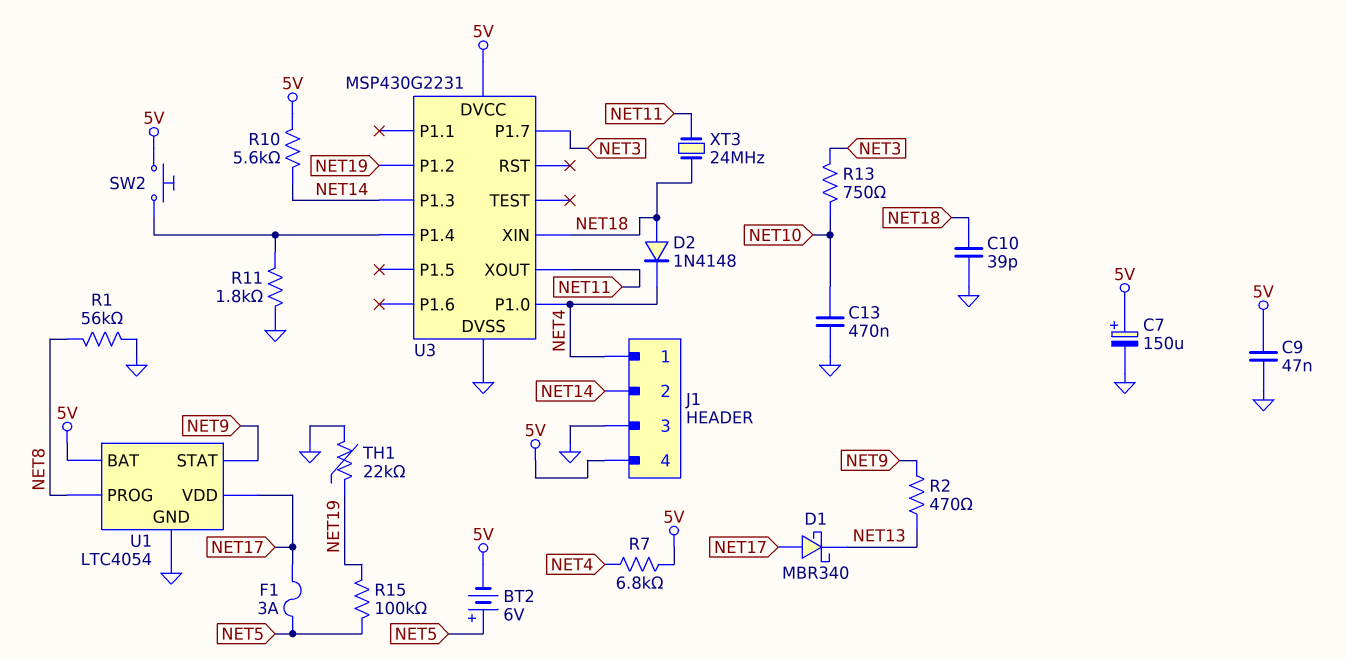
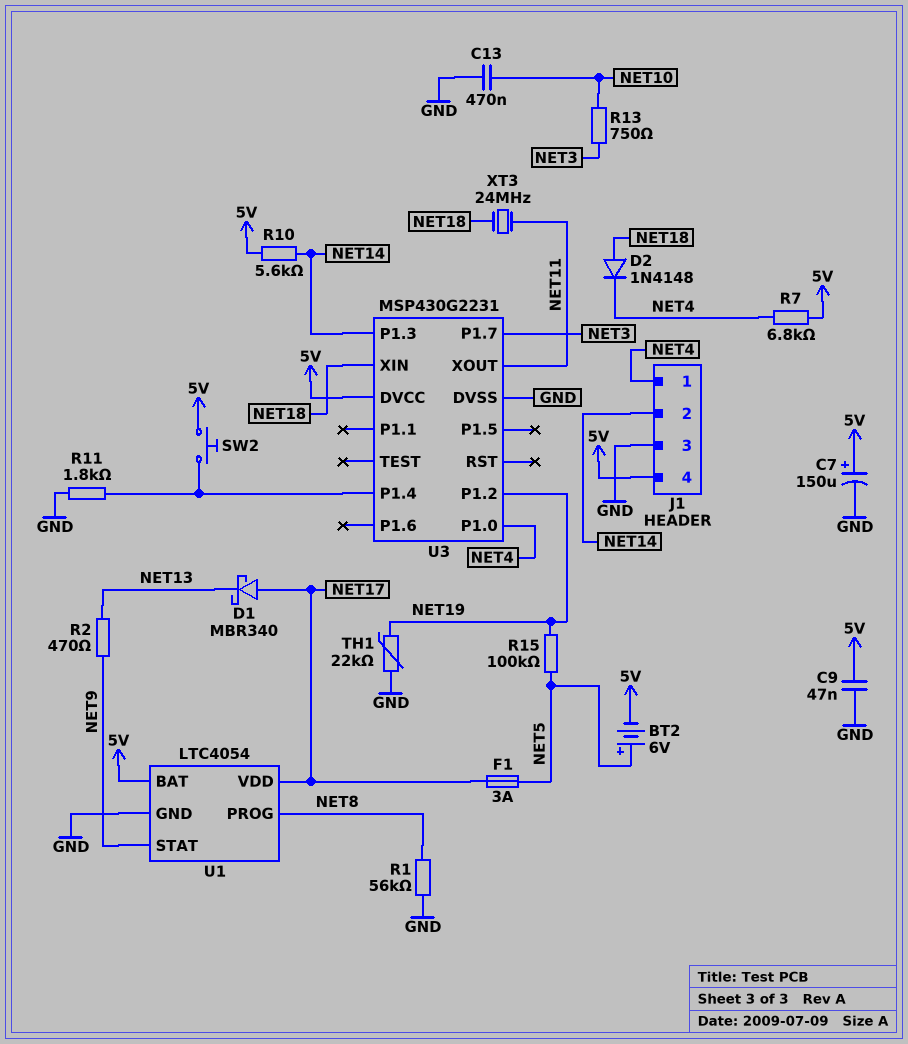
C10: 39pF (GND, NET18) -> none

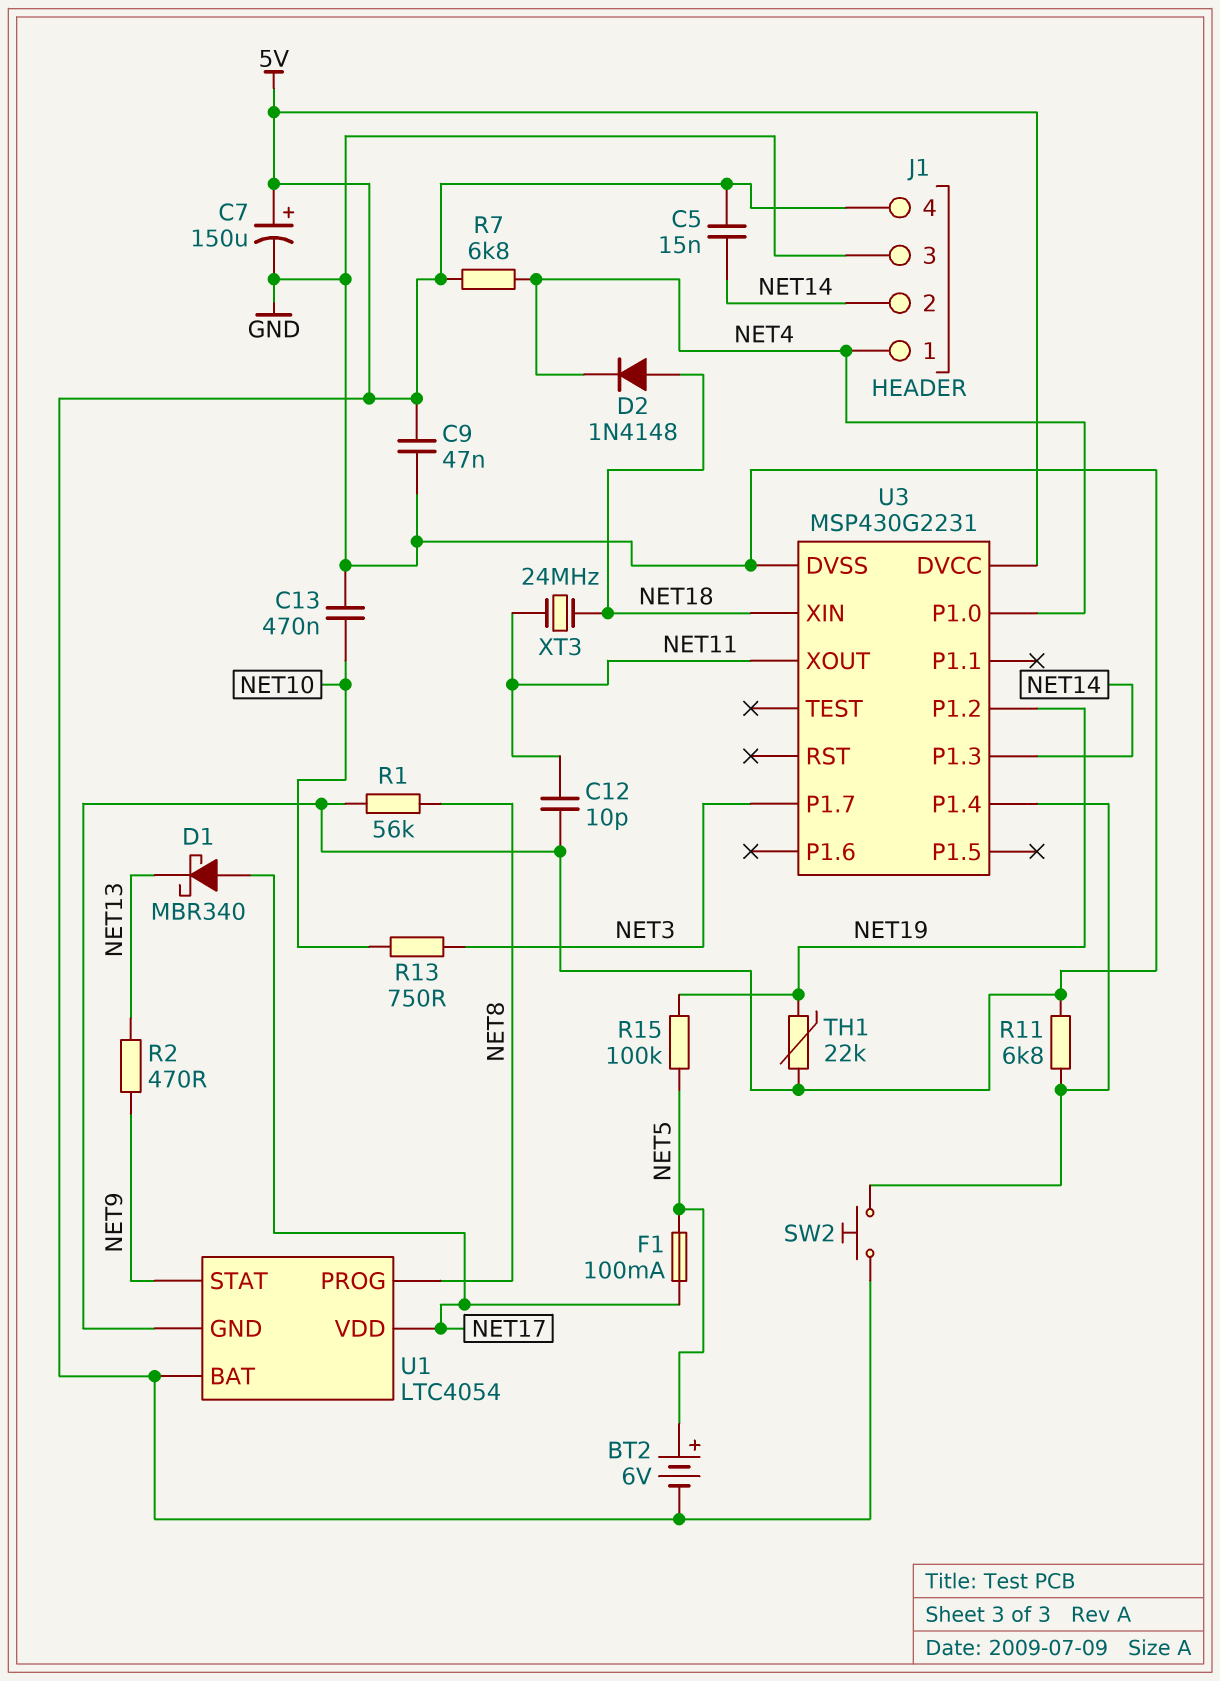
C5: none -> 15nF (5V, NET14)
C12: none -> 10pF (GND, NET11)
F1: 3A (NET5, NET17) -> 100mA (NET5, NET17)
R10: 5.6k (5V, NET14) -> none
R11: 1.8k (GND, U3/P1.4) -> 6.8k (GND, U3/P1.4)

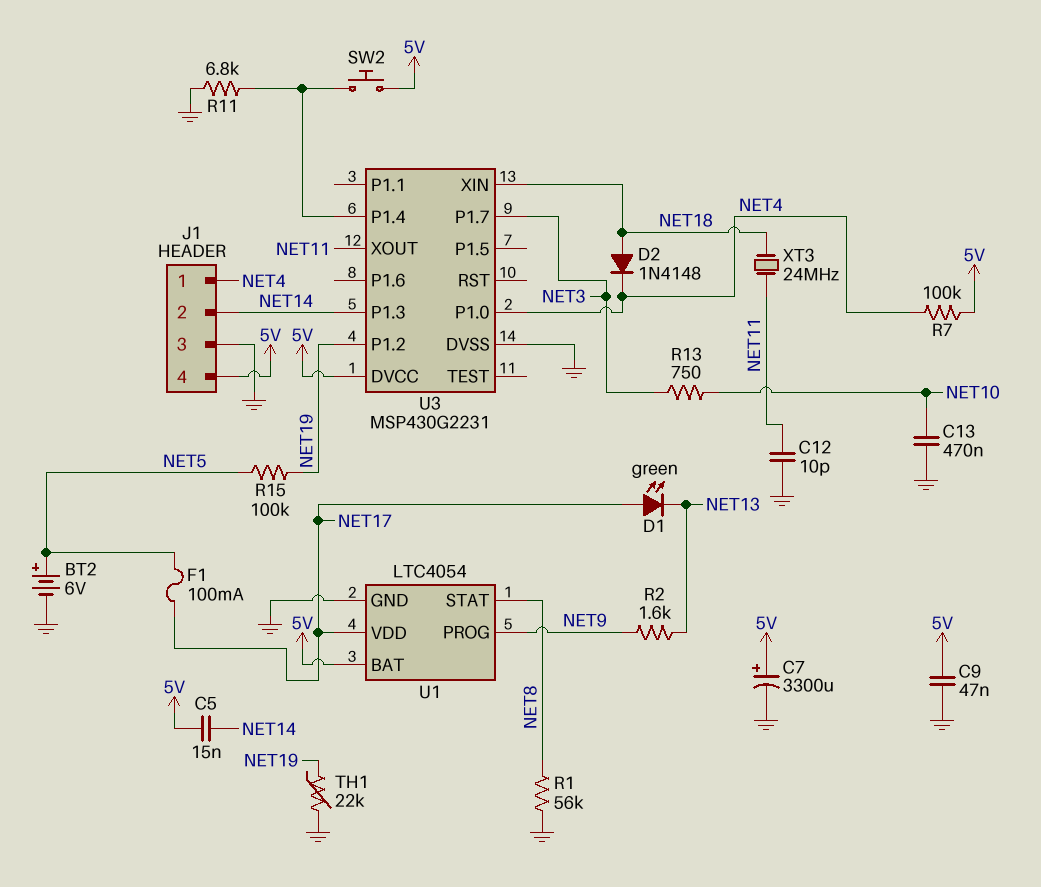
BT2: 6V (plus NET5, minus 5V) -> 6V (plus NET5, minus GND)
C7: 150uF (plus 5V, minus GND) -> 3300uF (plus 5V, minus GND)
D1: schottky MBR340 (A NET17, K NET13) -> LED green (A NET17, K NET13)
R2: 470 (NET9, NET13) -> 1.6k (NET9, NET13)
R7: 6.8k (5V, NET4) -> 100k (5V, NET4)
U1 pin PROG: NET8 -> NET9
U1 pin STAT: NET9 -> NET8

